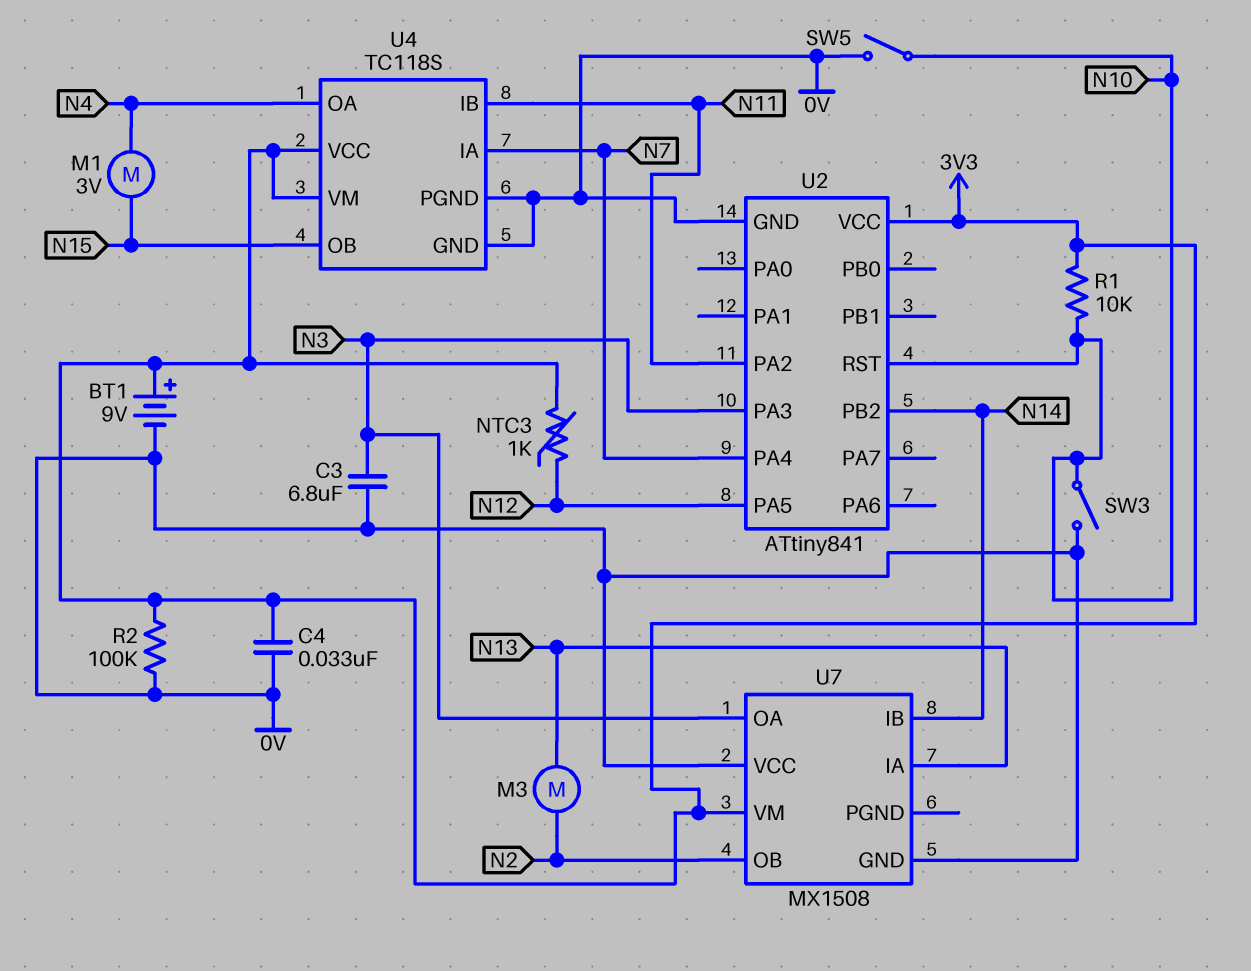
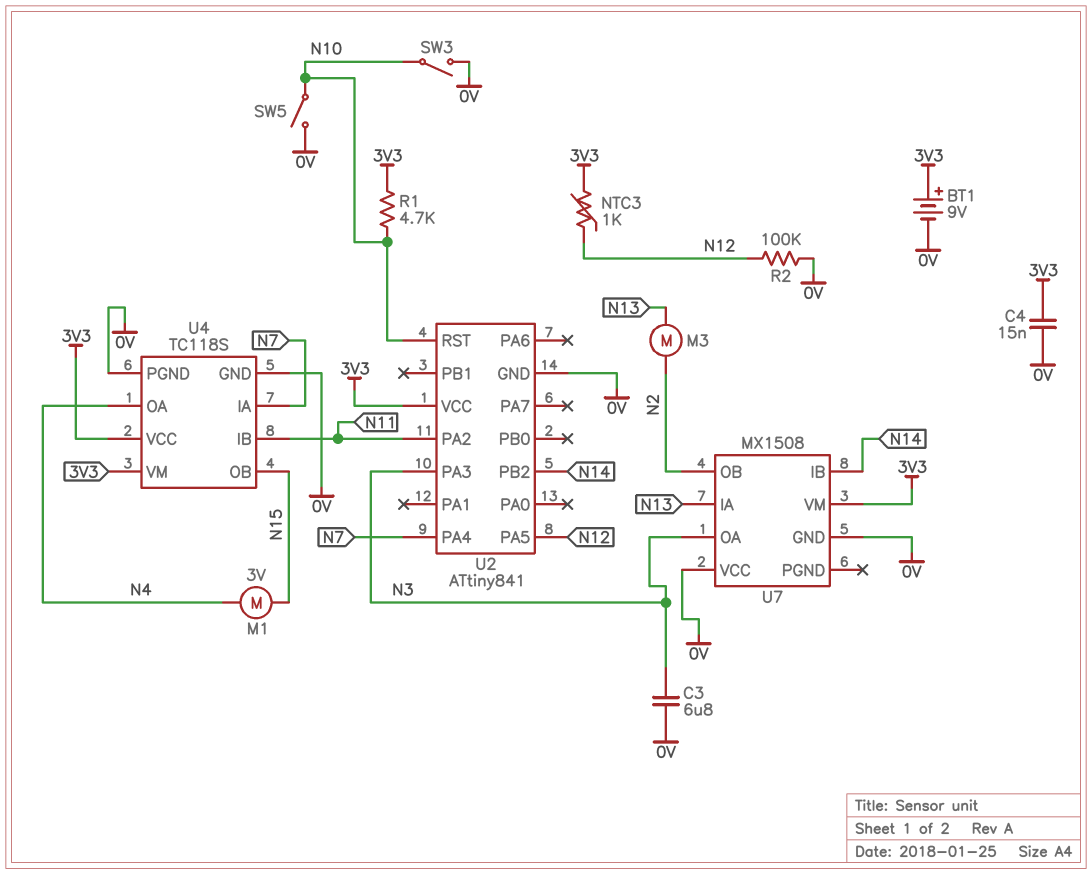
C4: 33nF (0V, 3V3) -> 15nF (0V, 3V3)
R1: 10k (3V3, N10) -> 4.7k (3V3, N10)
R2: 100k (0V, 3V3) -> 100k (0V, N12)

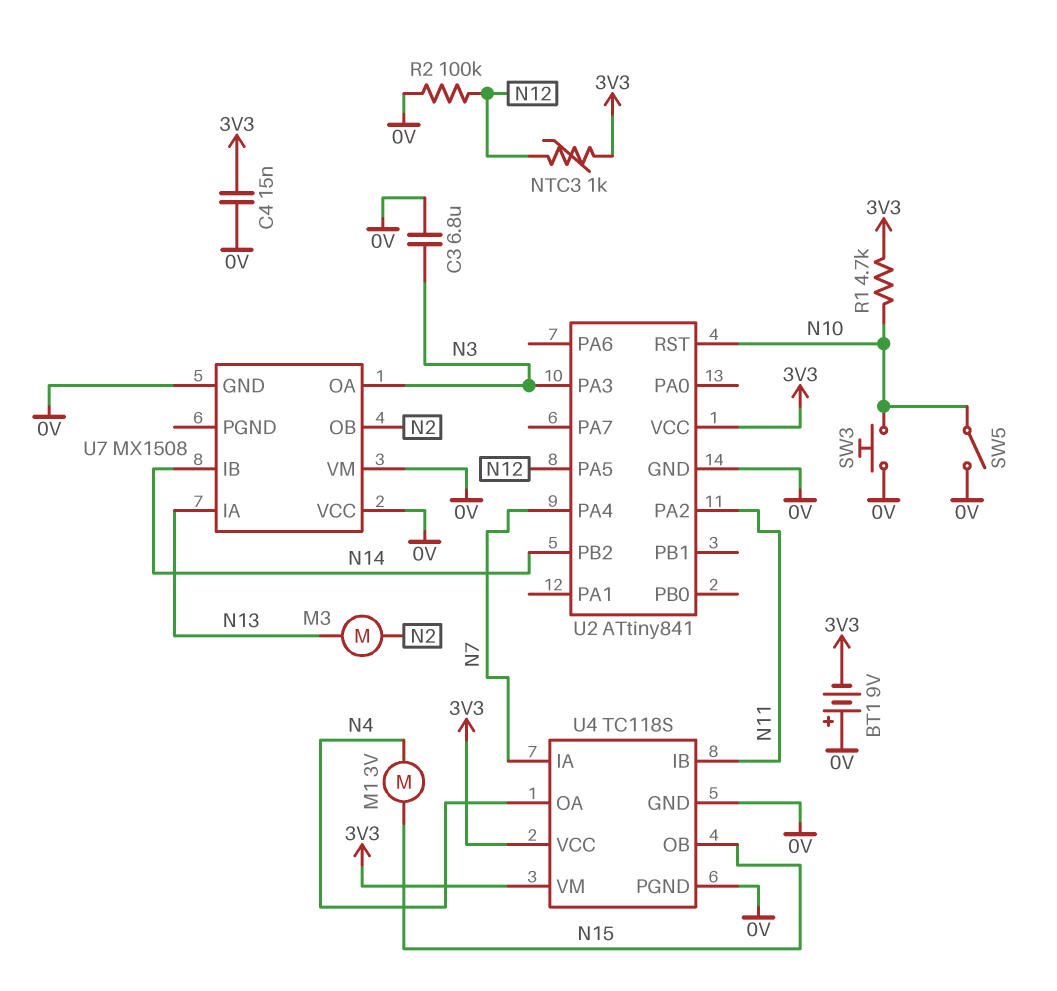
BT1: 9V (plus 3V3, minus 0V) -> 9V (plus 0V, minus 3V3)
SW3: switch (0V, N10) -> button (0V, N10)
U7 pin VM: 3V3 -> 0V

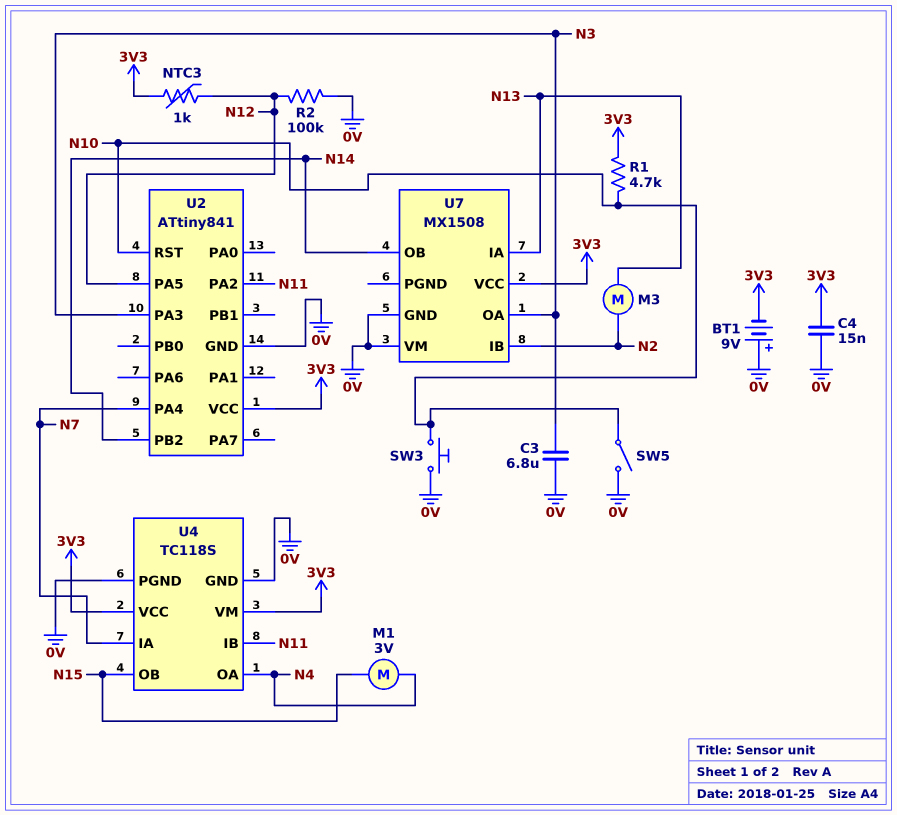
U7 pin IB: N14 -> N2
U7 pin OB: N2 -> N14
U7 pin VCC: 0V -> 3V3

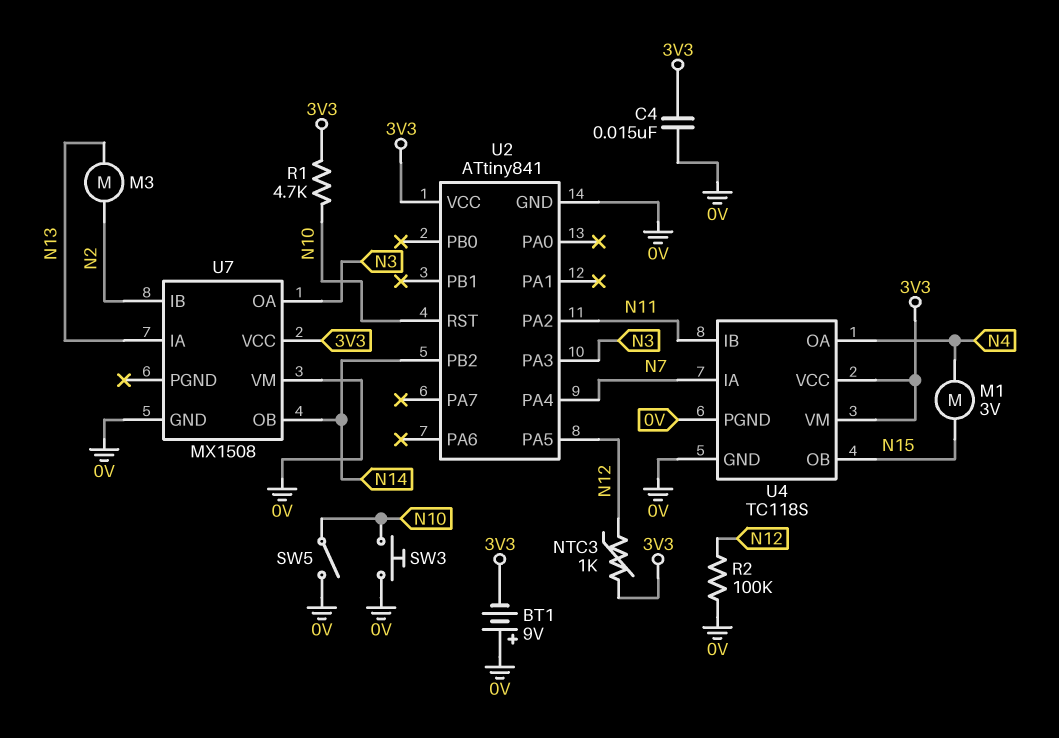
C3: 6.8uF (0V, N3) -> none

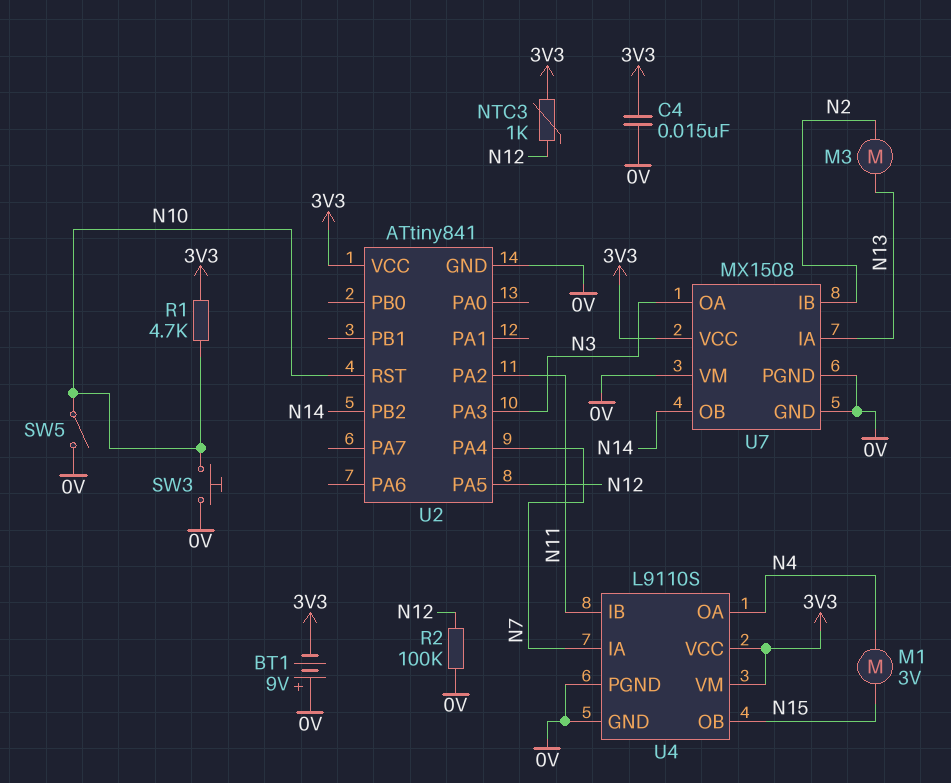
U4: TC118S -> L9110S
U7 pin PGND: none -> 0V

